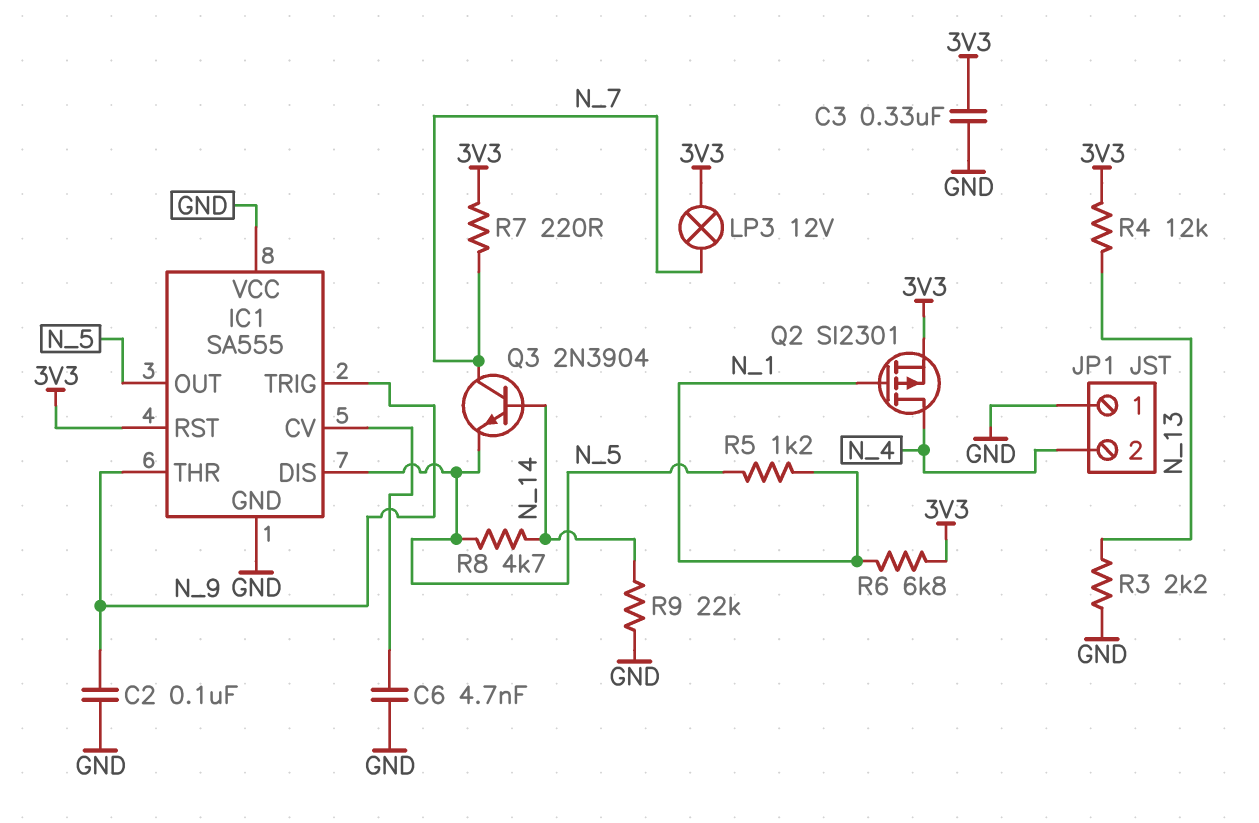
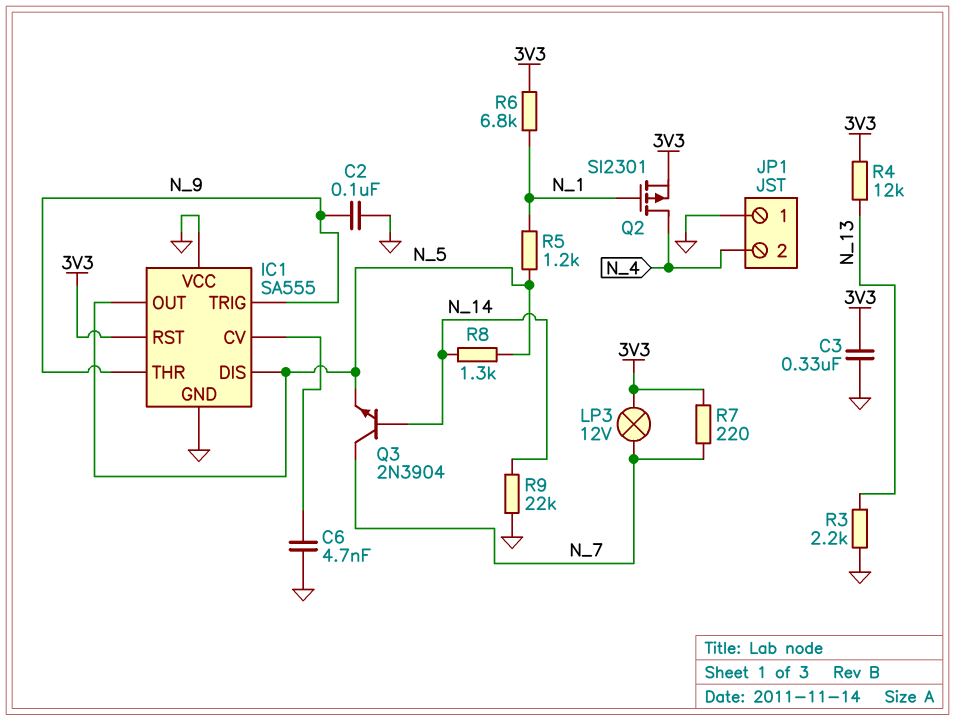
R8: 4.7k (N_5, N_14) -> 1.3k (N_5, N_14)

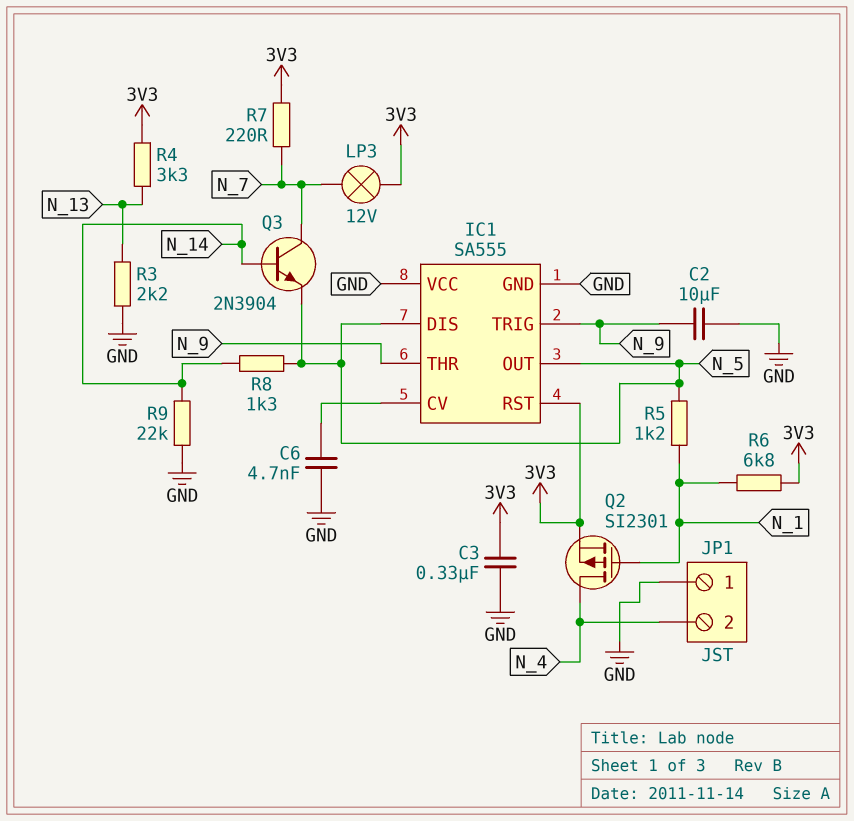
C2: 100nF (GND, N_9) -> 10uF (GND, N_9)
R4: 12k (3V3, N_13) -> 3.3k (3V3, N_13)

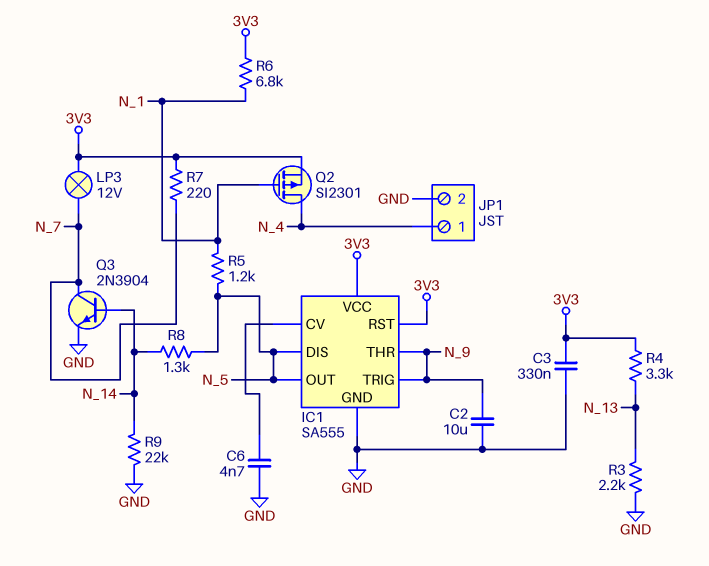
IC1 pin VCC: GND -> 3V3
JP1 pin 1: GND -> N_4
JP1 pin 2: N_4 -> GND
Q3: NPN 2N3904 (B N_14, C N_7, E N_5) -> NPN 2N3904 (B N_14, C N_7, E GND)

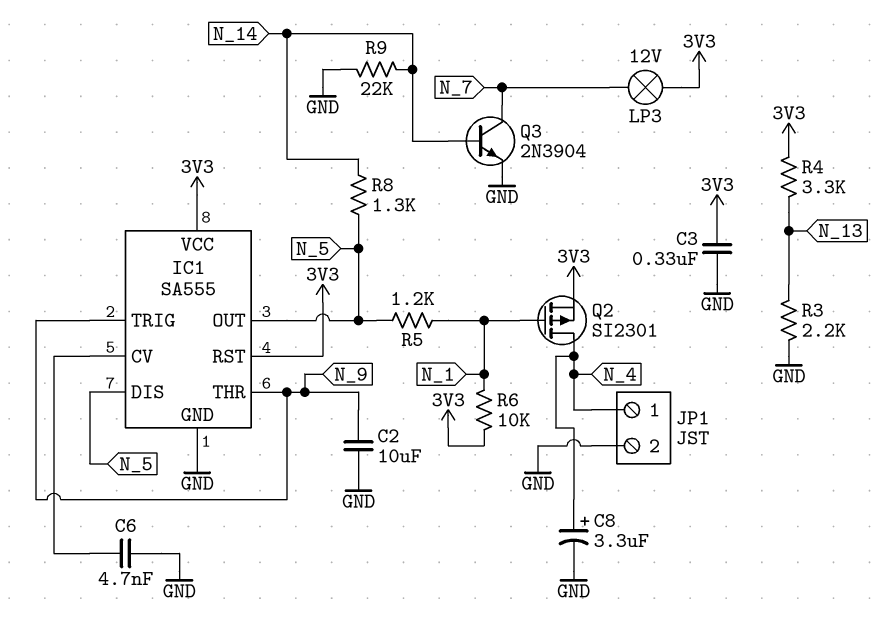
C8: none -> 3.3uF (plus N_4, minus GND)
R6: 6.8k (3V3, N_1) -> 10k (3V3, N_1)
R7: 220 (3V3, N_7) -> none

